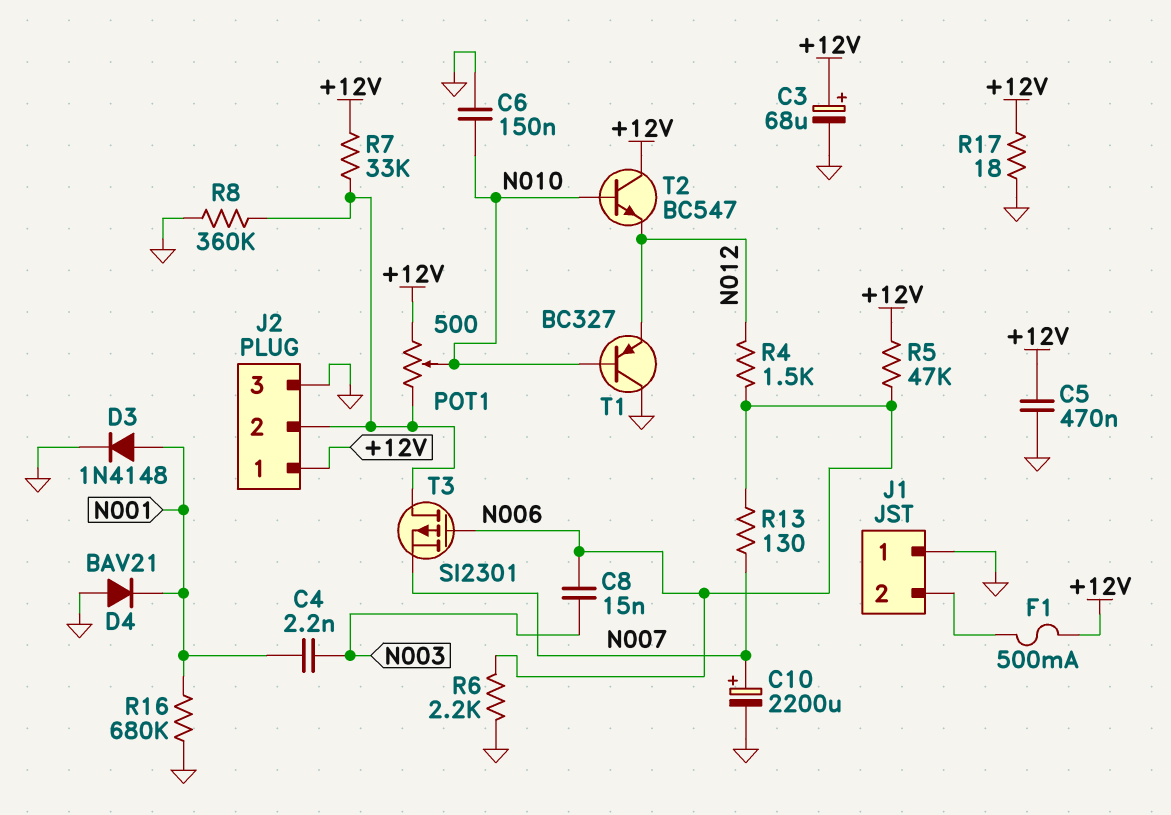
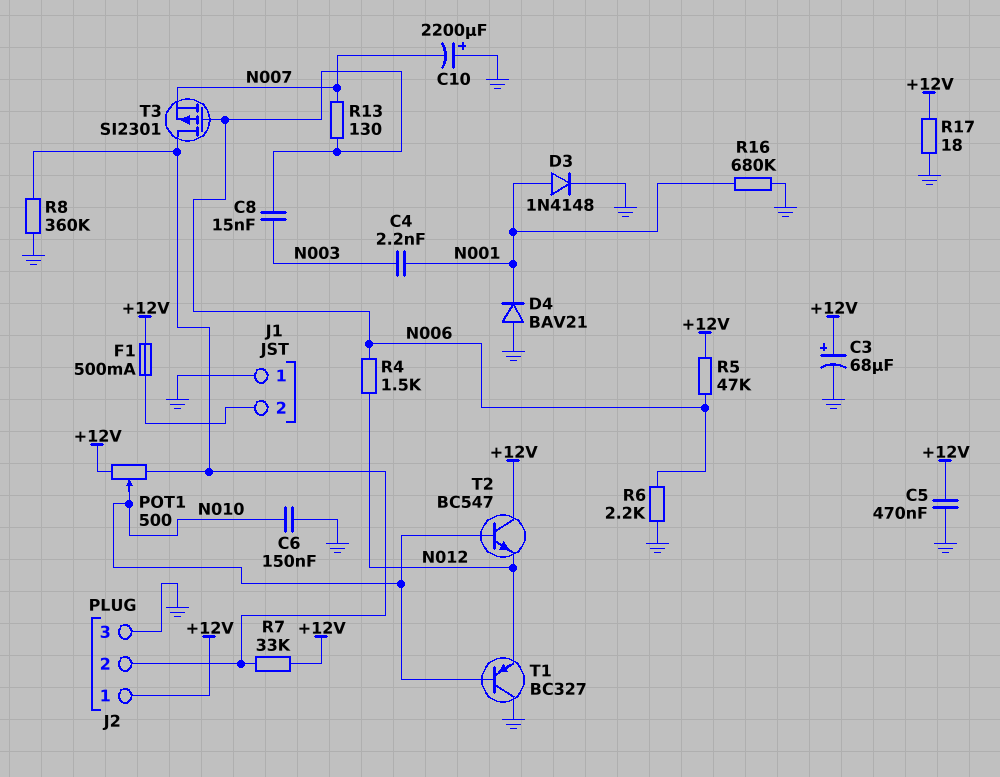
C10: 2200uF (plus N007, minus GND) -> 2200uF (plus GND, minus N007)

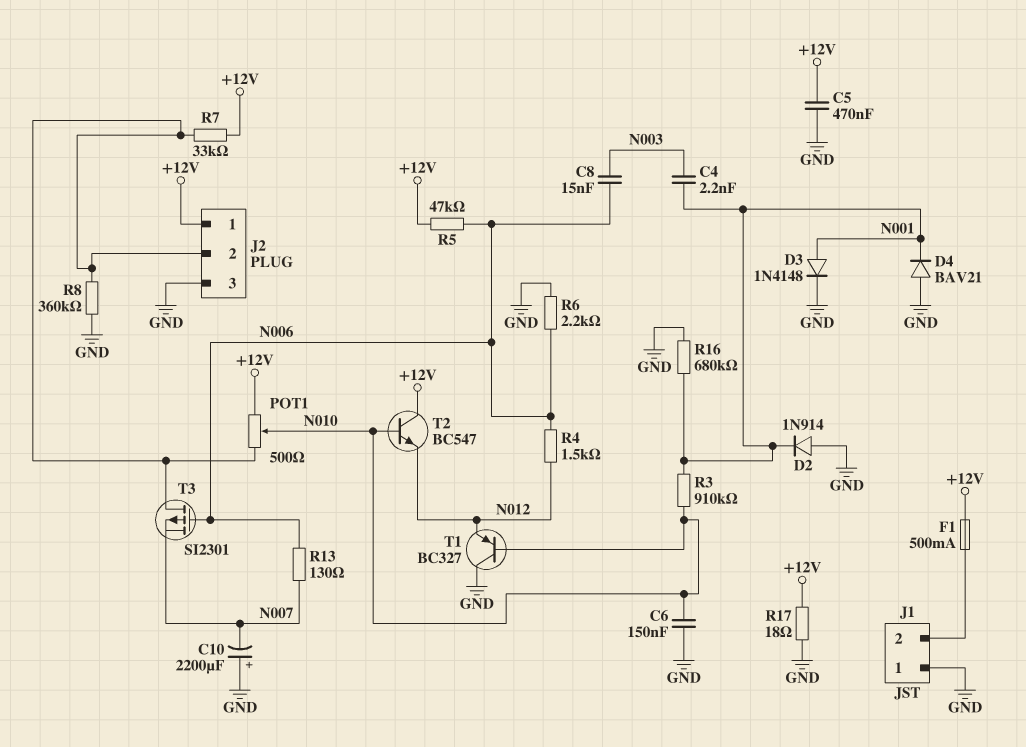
C3: 68uF (plus +12V, minus GND) -> none
D2: none -> diode 1N914 (A GND, K N001)
R3: none -> 910k (N001, N010)

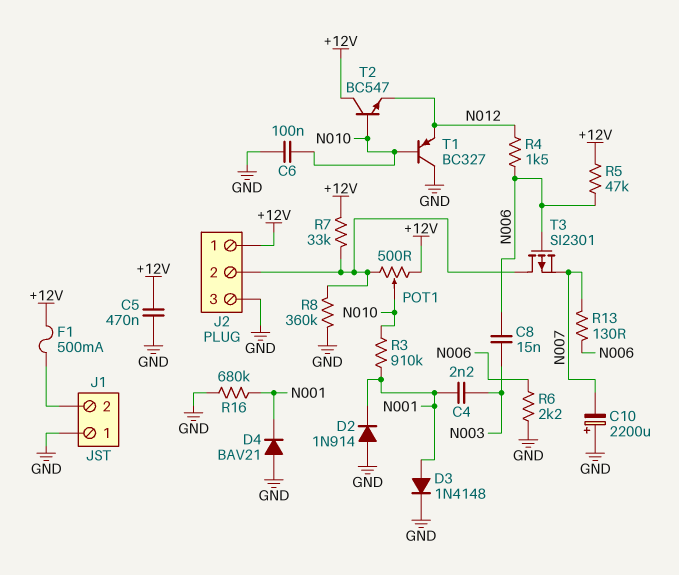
C6: 150nF (GND, N010) -> 100nF (GND, N010)
R17: 18 (+12V, GND) -> none

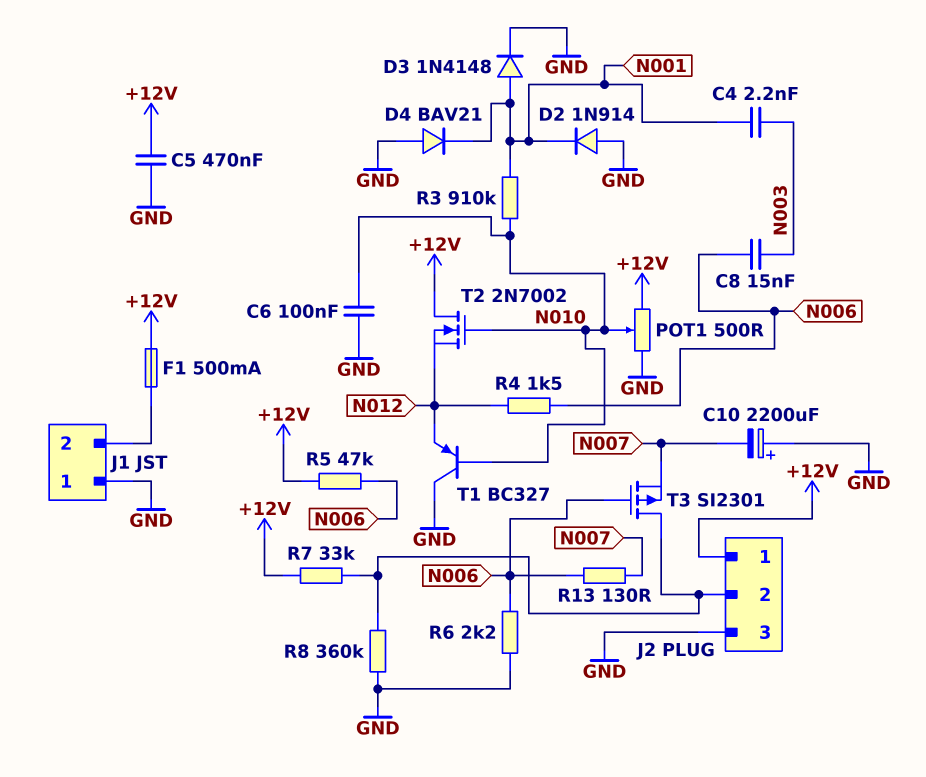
POT1: 500 (+12V, J2/2, wiper N010) -> 500 (+12V, GND, wiper N010)
R16: 680k (GND, N001) -> none
T2: NPN BC547 (B N010, C +12V, E N012) -> NMOS 2N7002 (G N010, D +12V, S N012)

